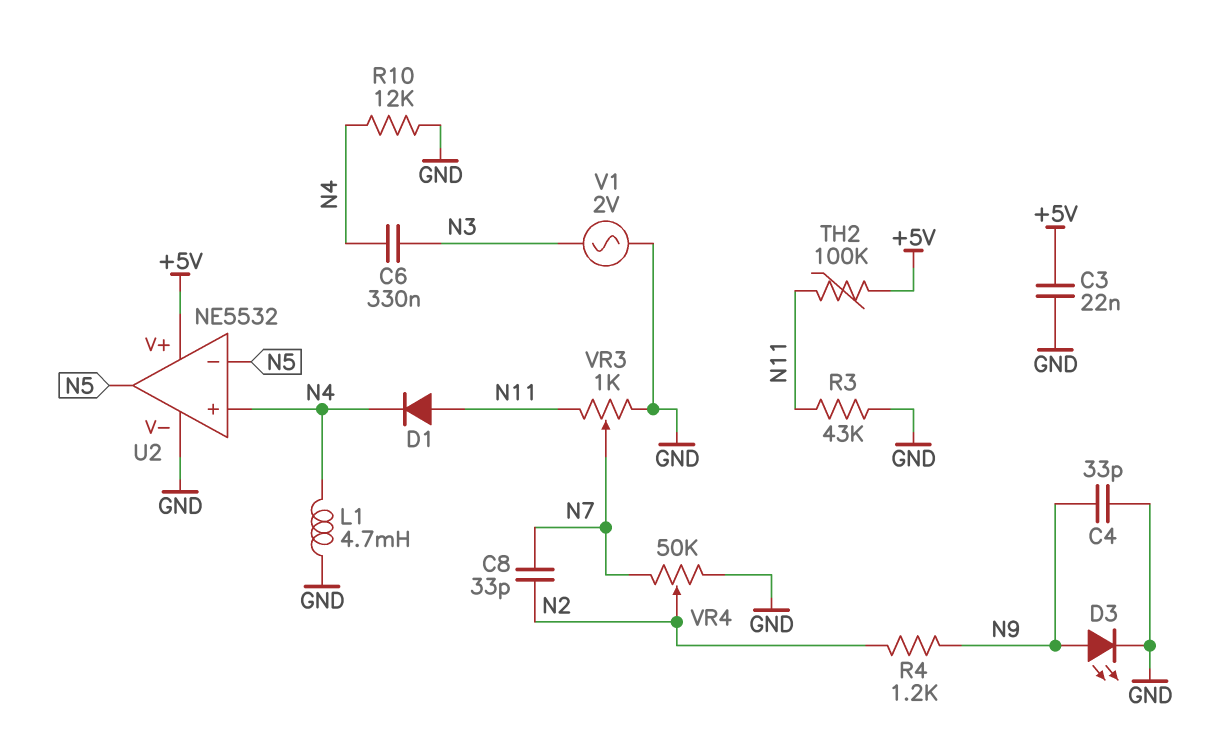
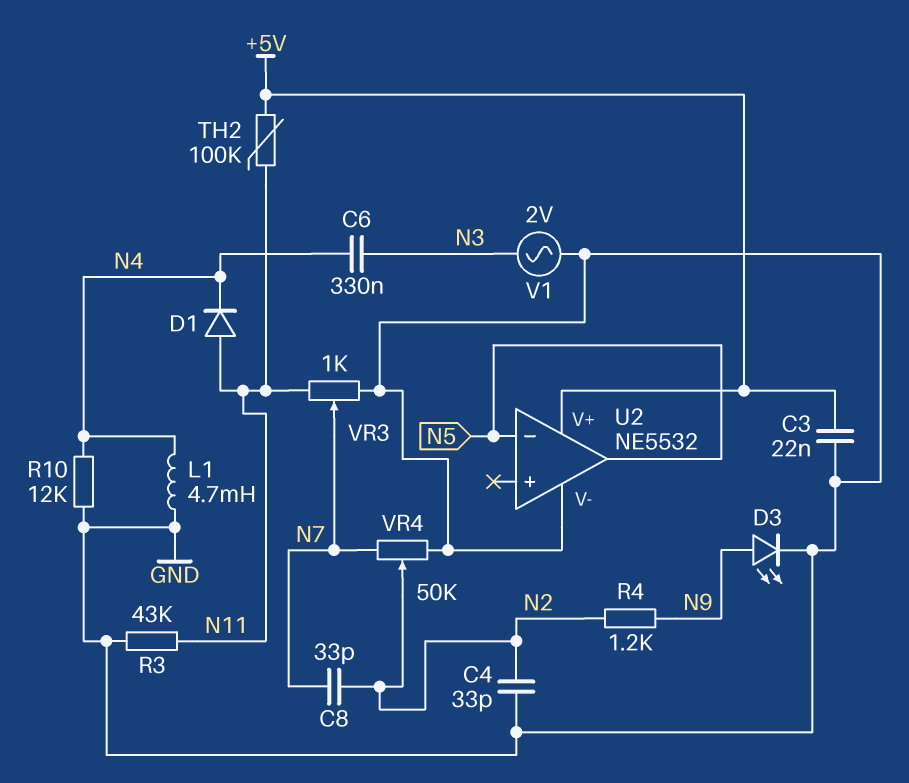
C4: 33pF (GND, N9) -> 33pF (GND, N2)
U2 pin in+: N4 -> none

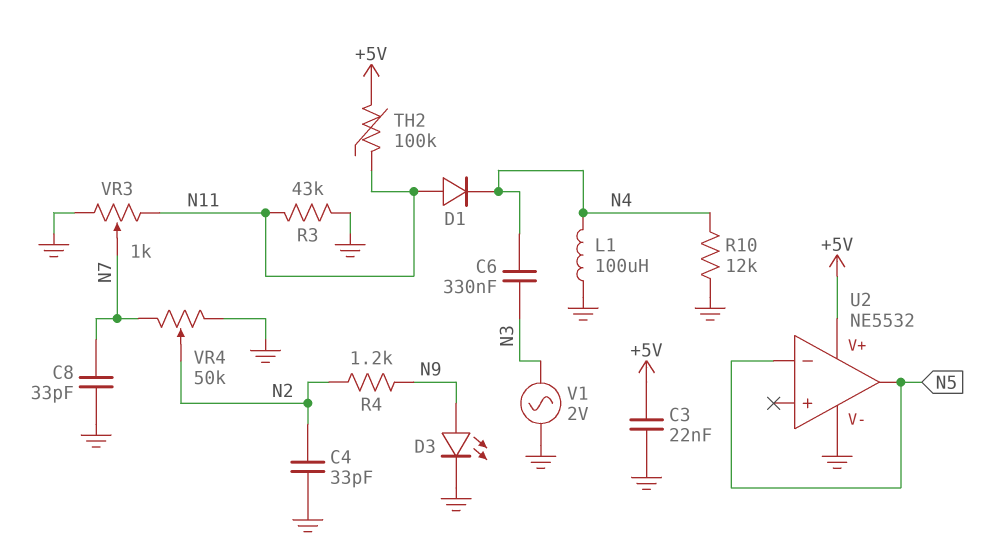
C8: 33pF (N2, N7) -> 33pF (GND, N7)
L1: 4.7mH (GND, N4) -> 100uH (GND, N4)

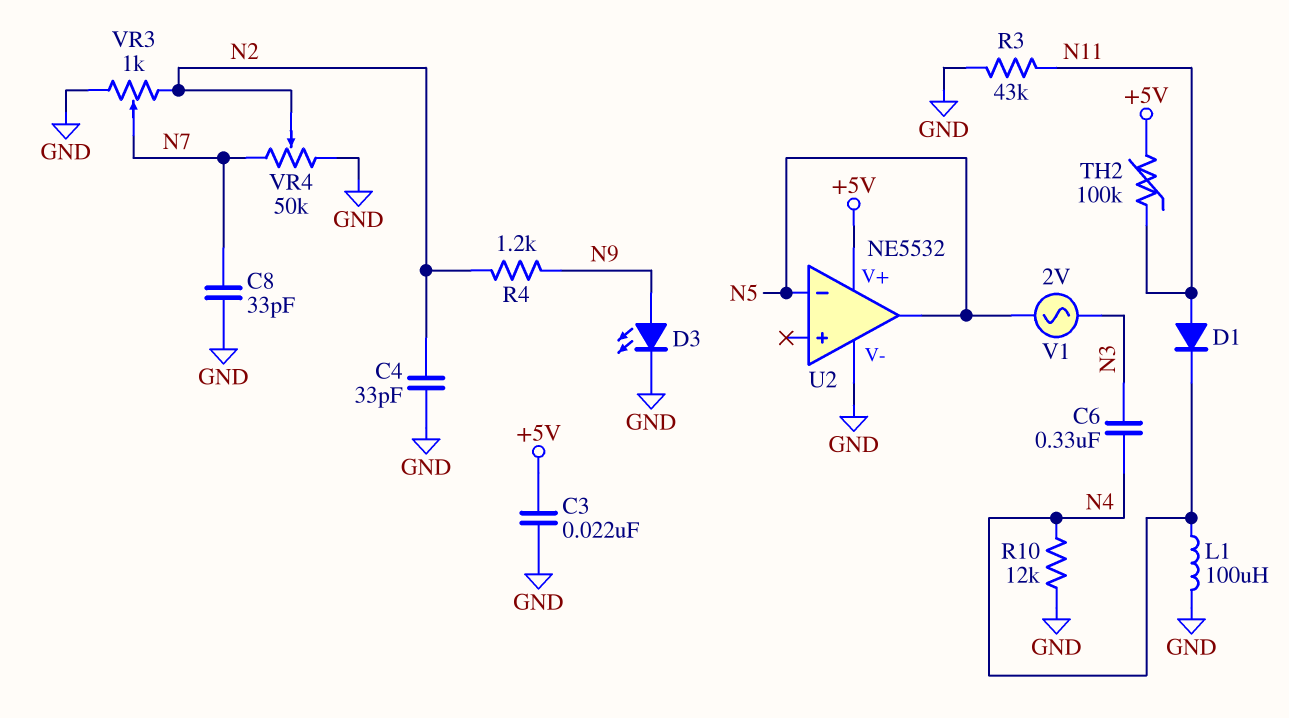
V1: AC 2V (GND, N3) -> AC 2V (N3, N5)
VR3: 1k (GND, N11, wiper N7) -> 1k (GND, N2, wiper N7)

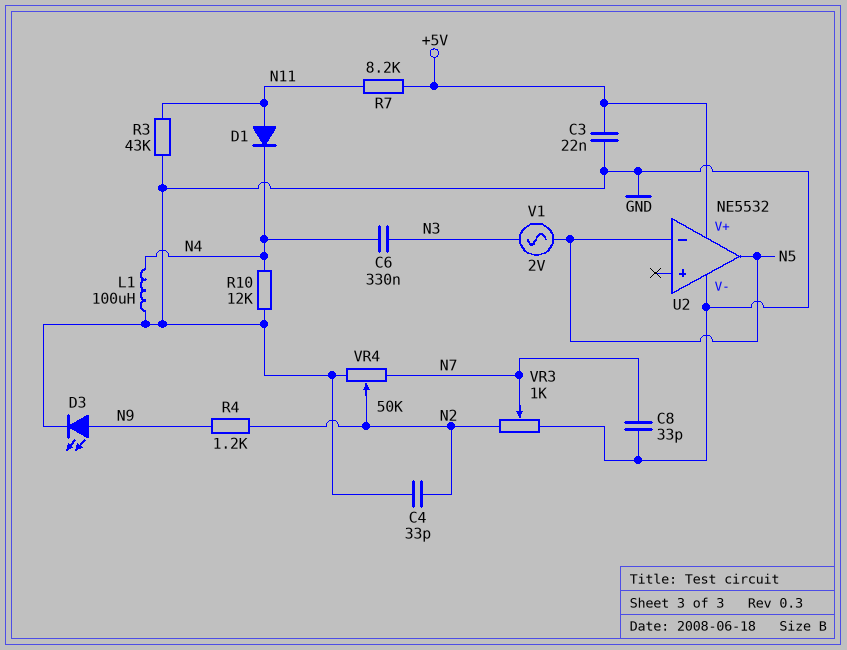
R7: none -> 8.2k (+5V, N11)
TH2: 100k (+5V, N11) -> none

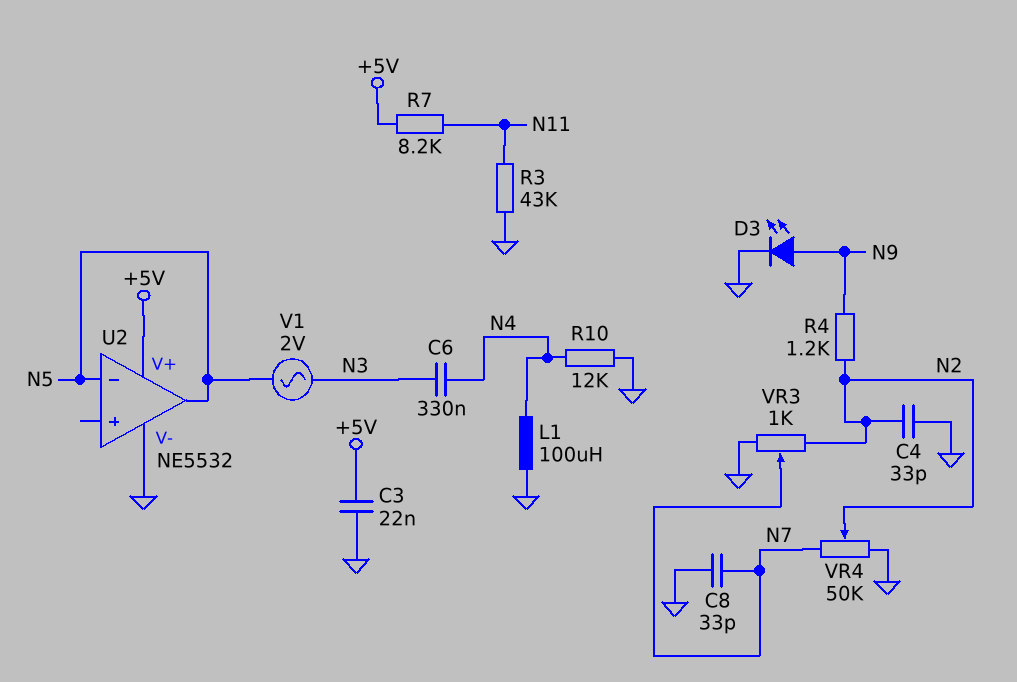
D1: diode (A N11, K N4) -> none

